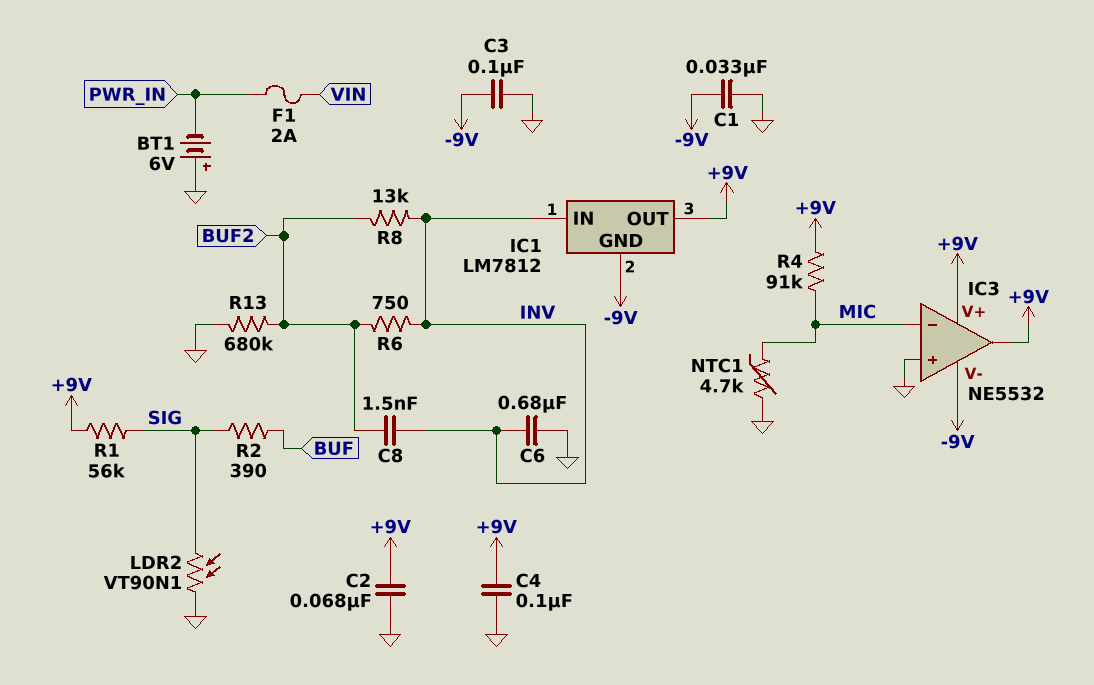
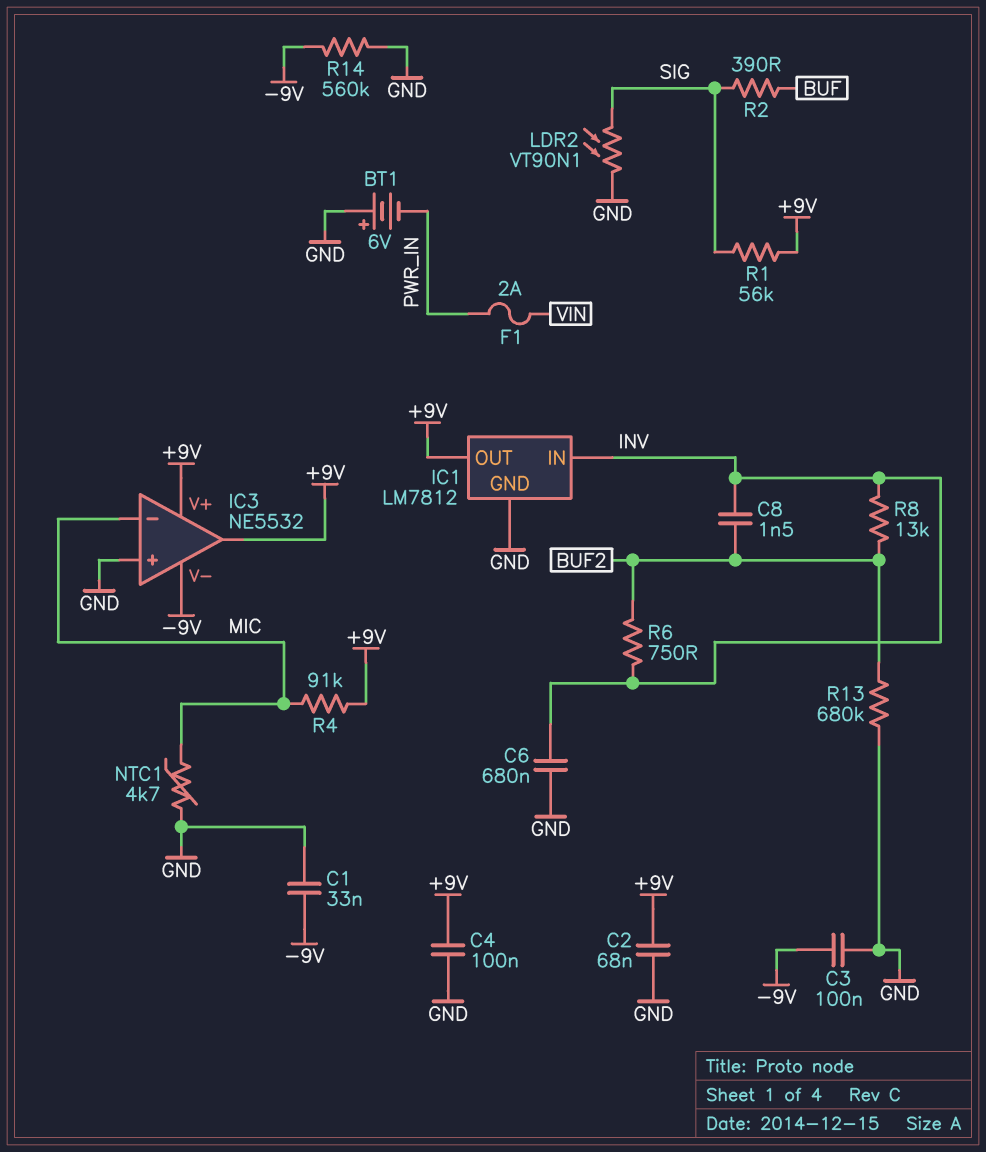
IC1 pin GND: -9V -> GND
R14: none -> 560k (-9V, GND)

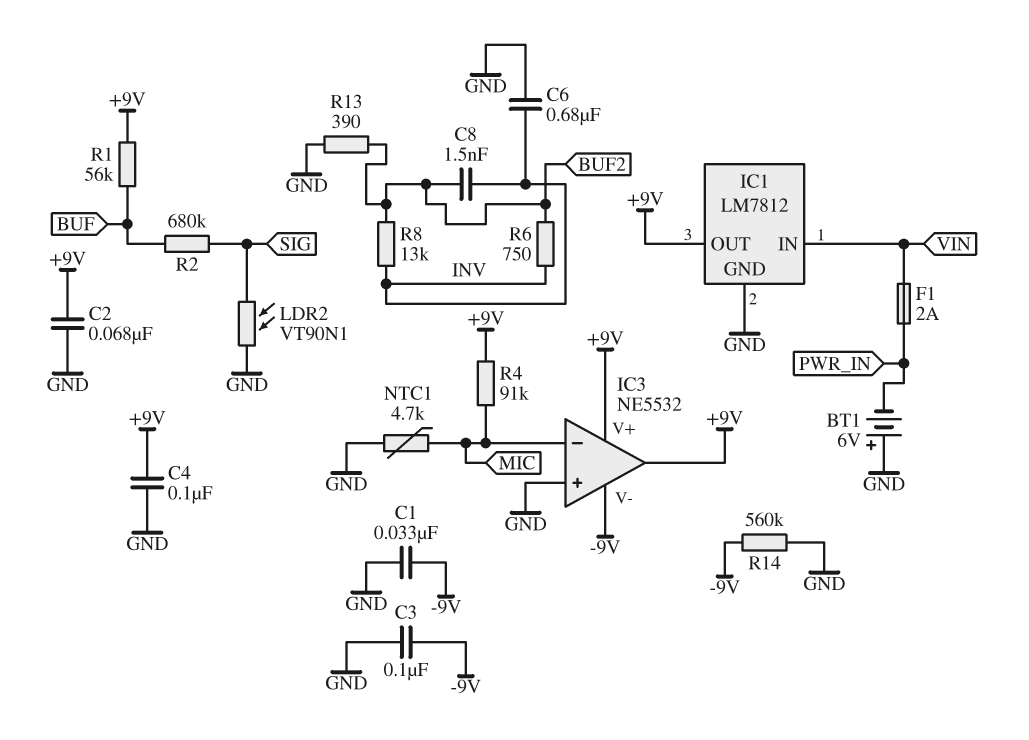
IC1 pin IN: INV -> VIN
R1: 56k (+9V, SIG) -> 56k (+9V, BUF)
R2: 390 (BUF, SIG) -> 680k (BUF, SIG)
R13: 680k (BUF2, GND) -> 390 (BUF2, GND)

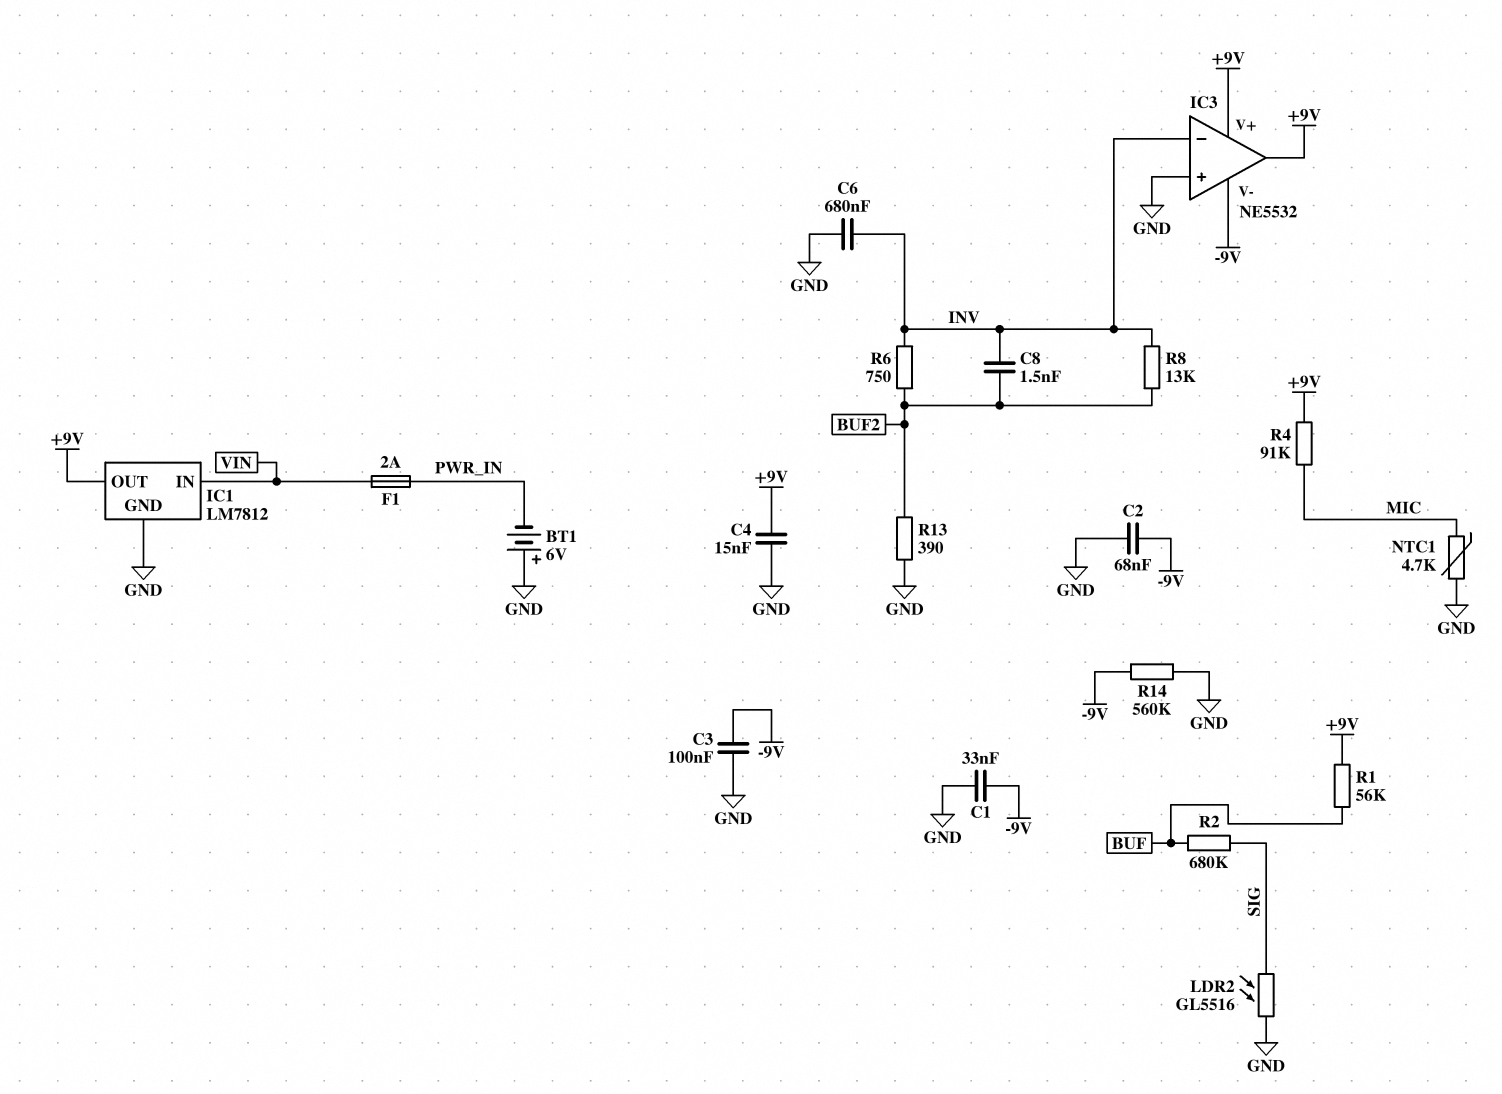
C2: 68nF (+9V, GND) -> 68nF (-9V, GND)
C4: 100nF (+9V, GND) -> 15nF (+9V, GND)
IC3 pin in-: MIC -> INV
LDR2: VT90N1 (GND, SIG) -> GL5516 (GND, SIG)

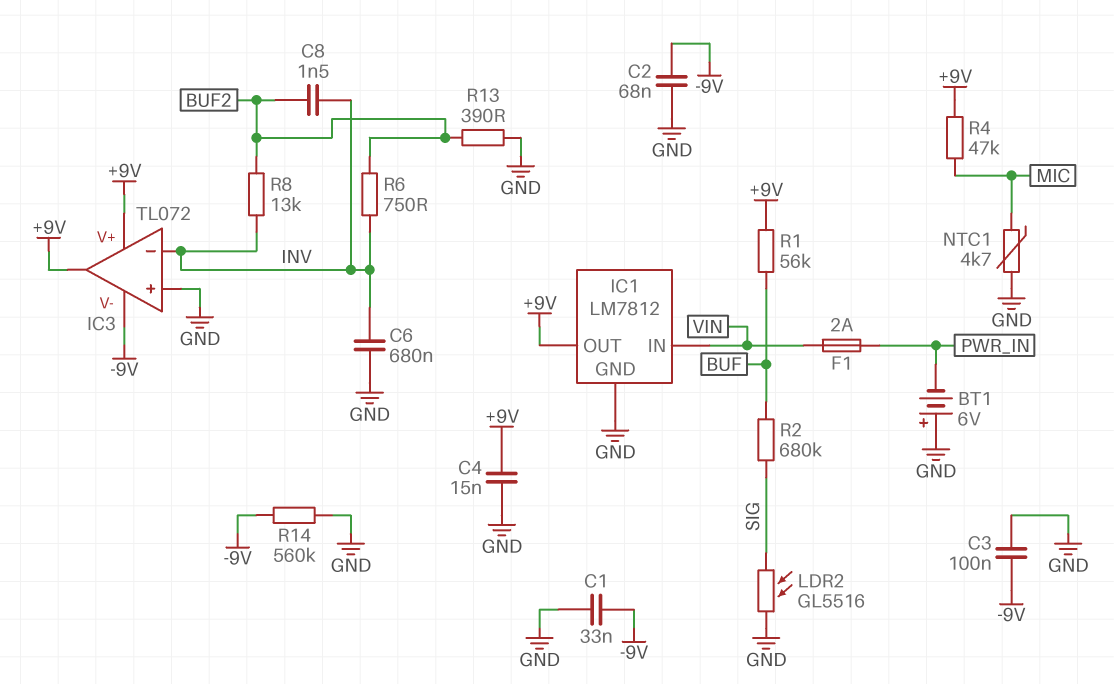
IC3: NE5532 -> TL072
R4: 91k (+9V, MIC) -> 47k (+9V, MIC)

